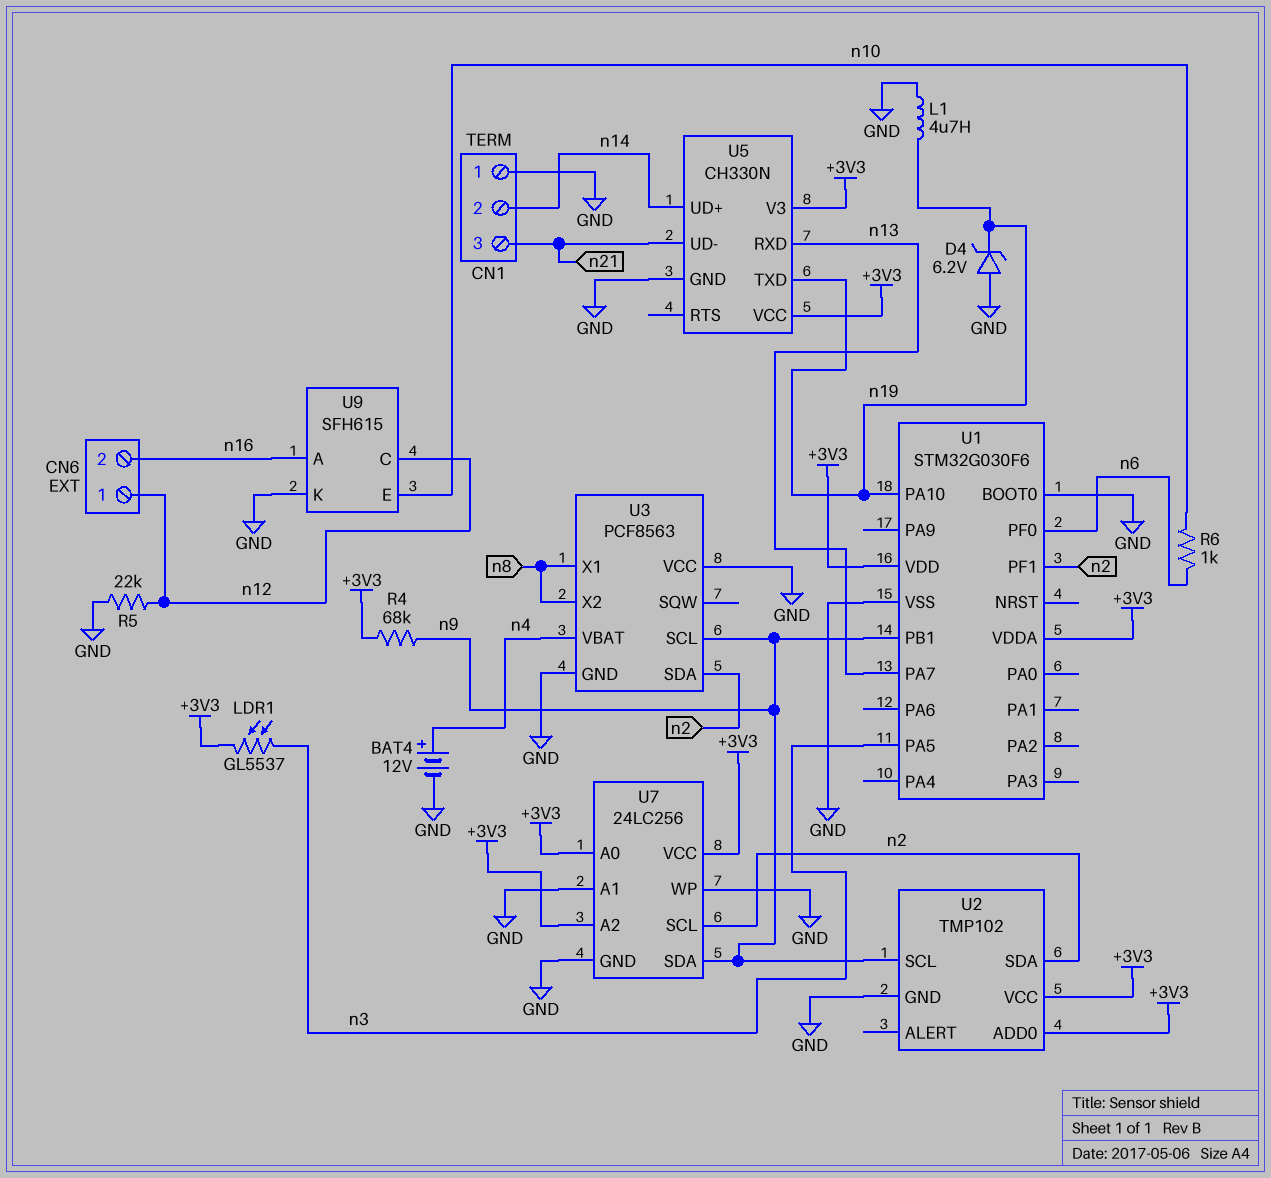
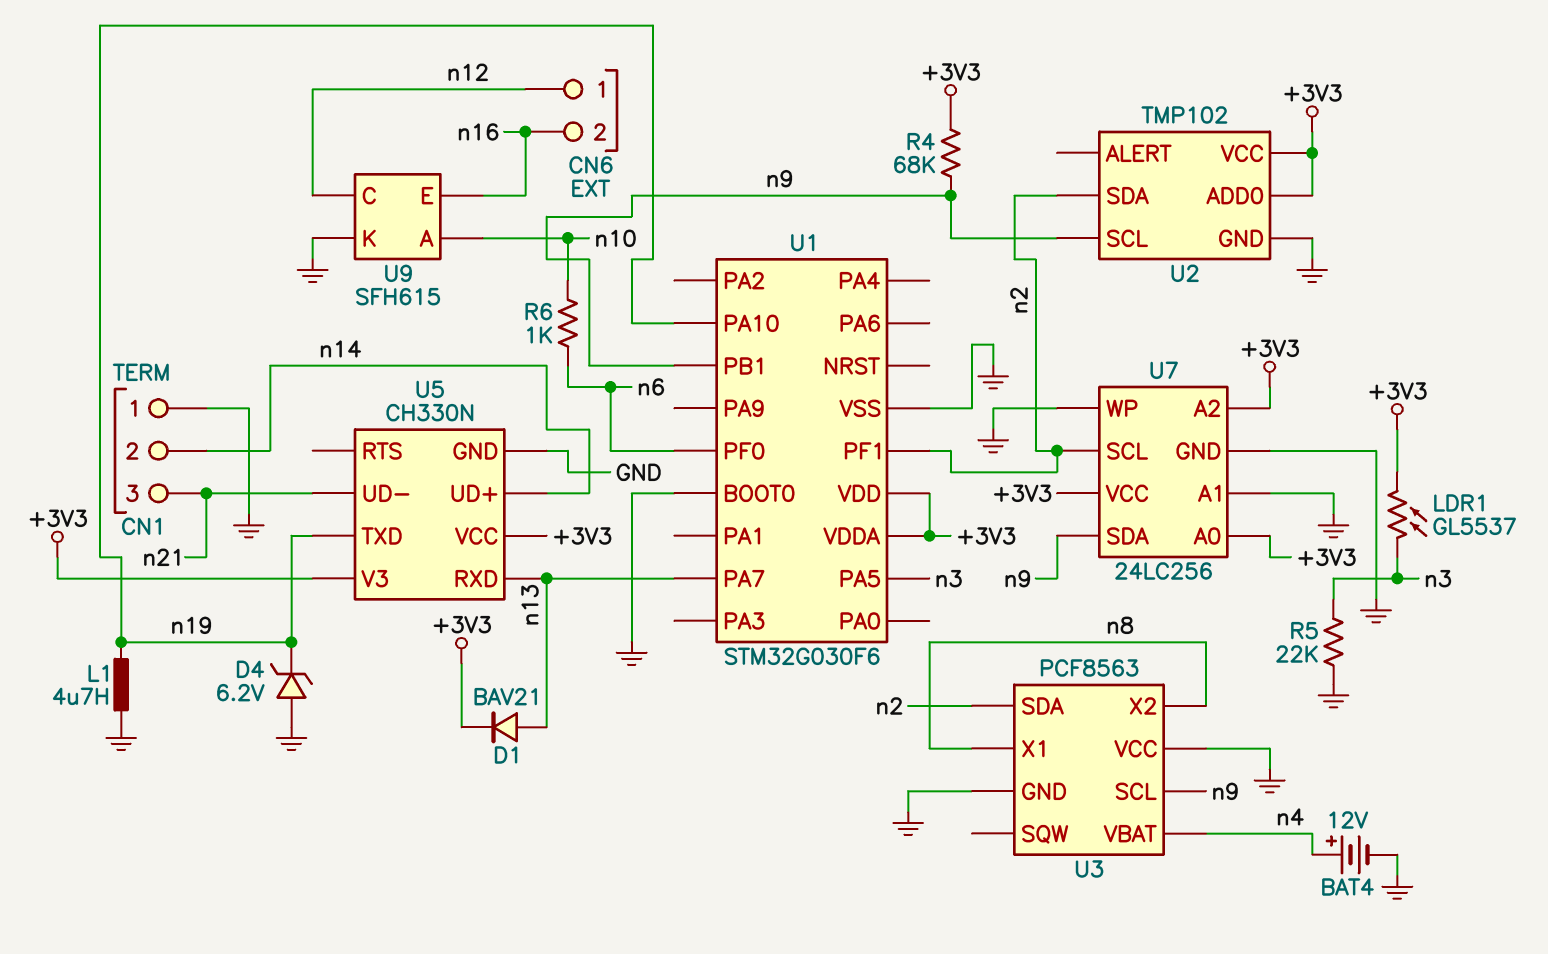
D1: none -> diode BAV21 (A n13, K +3V3)
R5: 22k (GND, n12) -> 22k (GND, n3)
U9 pin A: n16 -> n10
U9 pin E: n10 -> n16

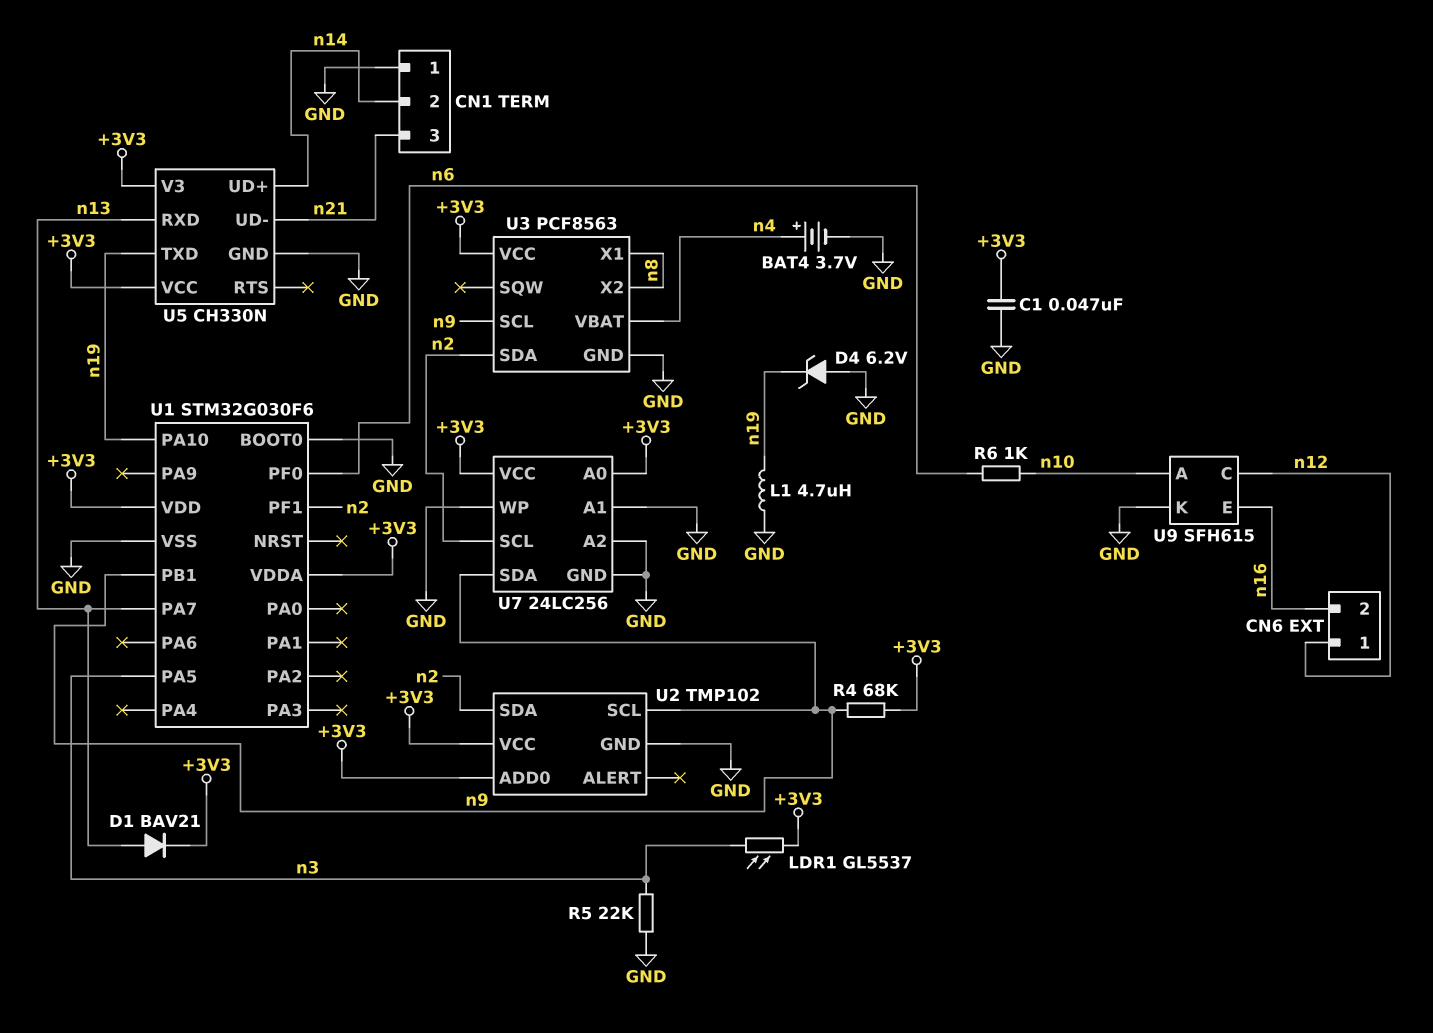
BAT4: 12V (plus n4, minus GND) -> 3.7V (plus n4, minus GND)
C1: none -> 47nF (+3V3, GND)
U3 pin VCC: GND -> +3V3
U7 pin A2: +3V3 -> GND

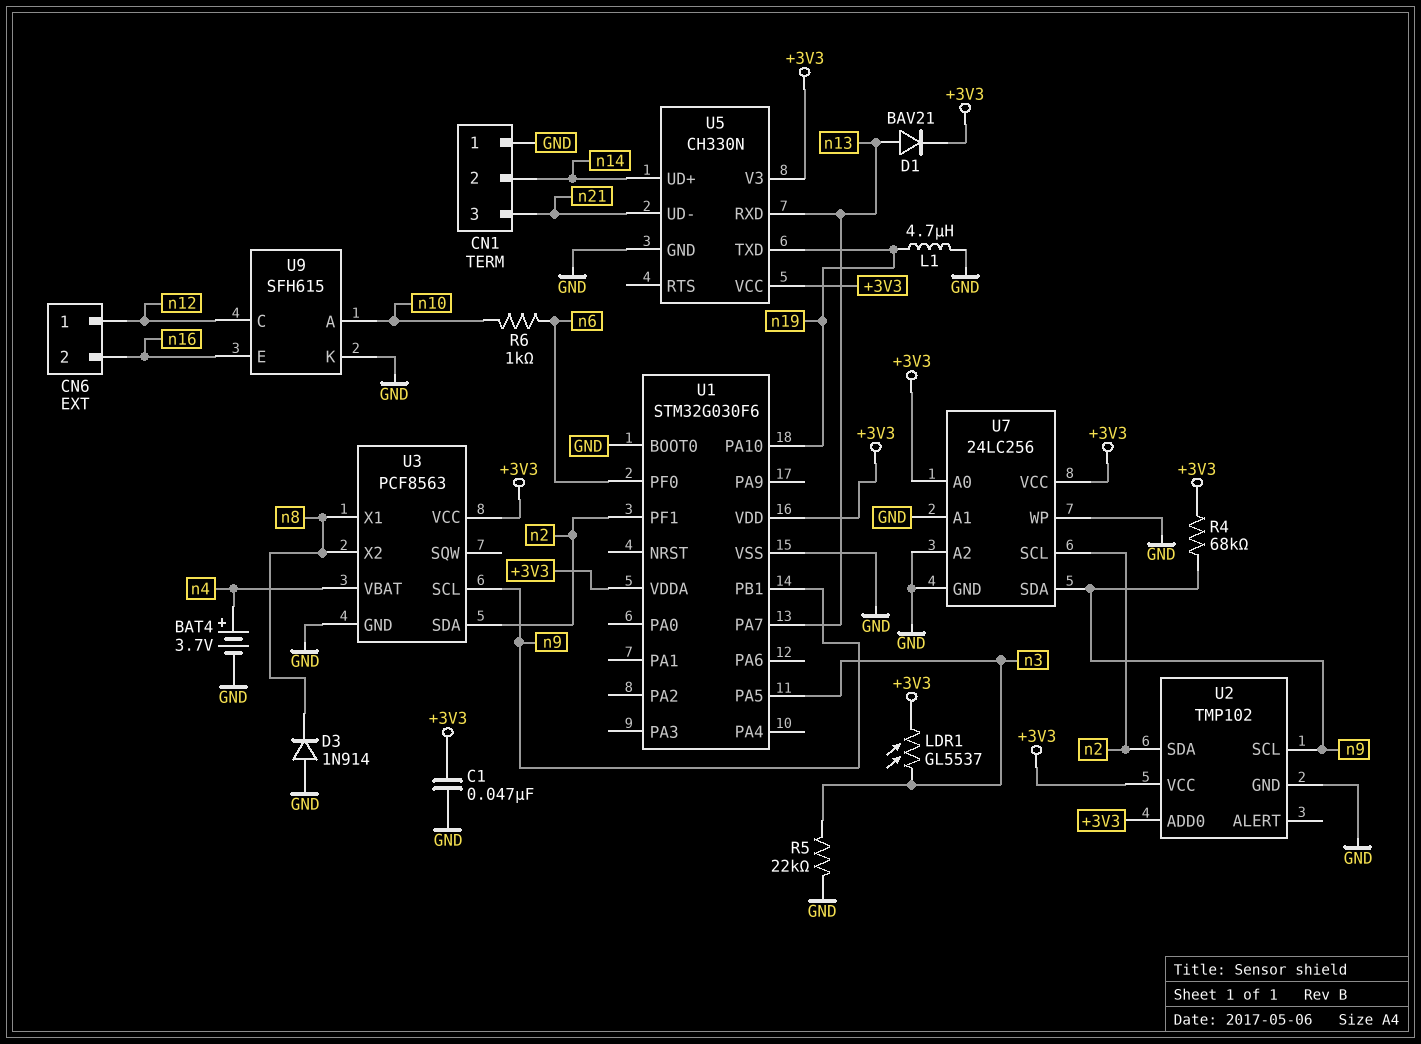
D3: none -> diode 1N914 (A GND, K n8)
D4: zener 6.2V (A GND, K n19) -> none

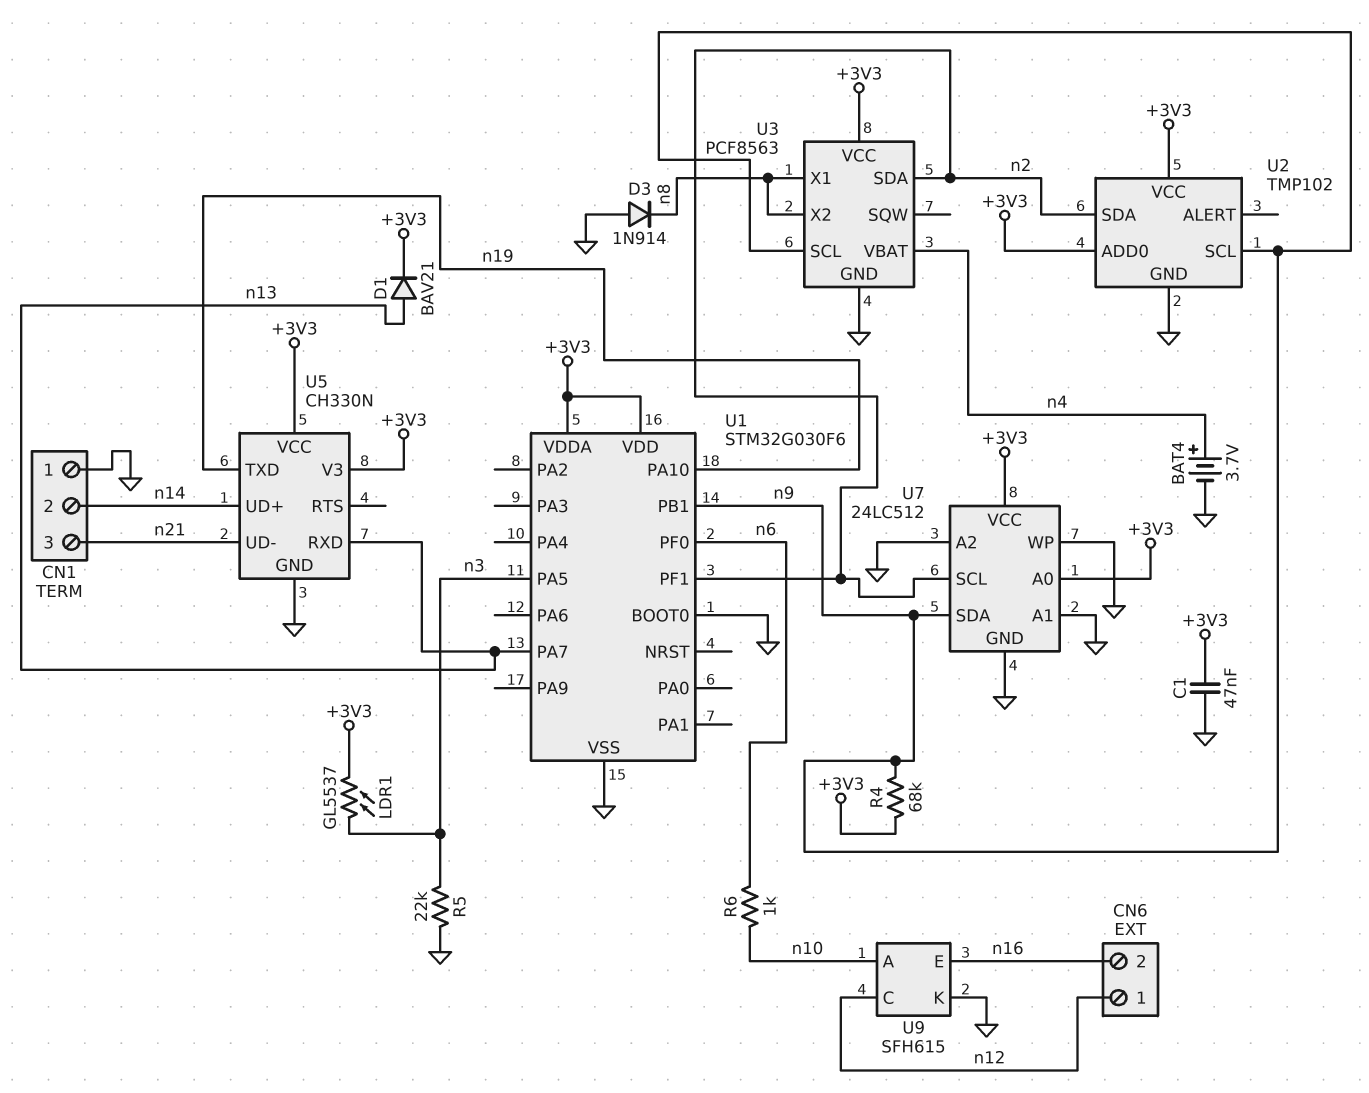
L1: 4.7uH (GND, n19) -> none
U7: 24LC256 -> 24LC512

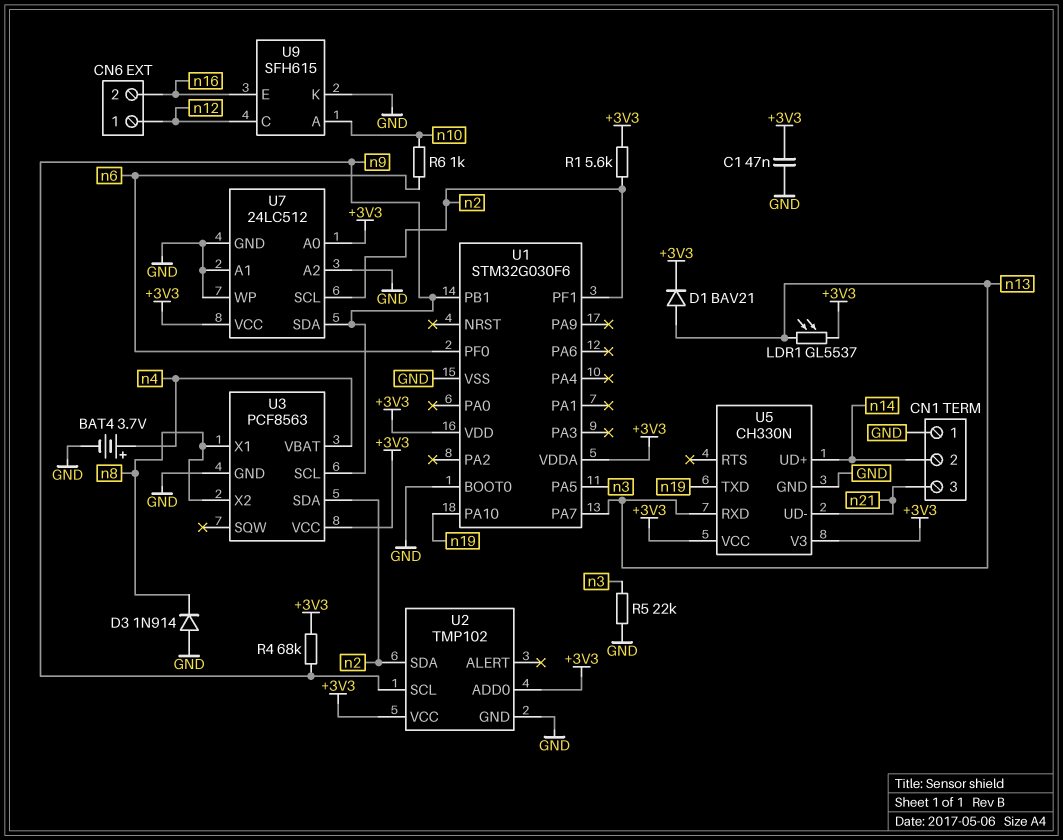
LDR1: GL5537 (+3V3, n3) -> GL5537 (+3V3, n13)
R1: none -> 5.6k (+3V3, n2)

